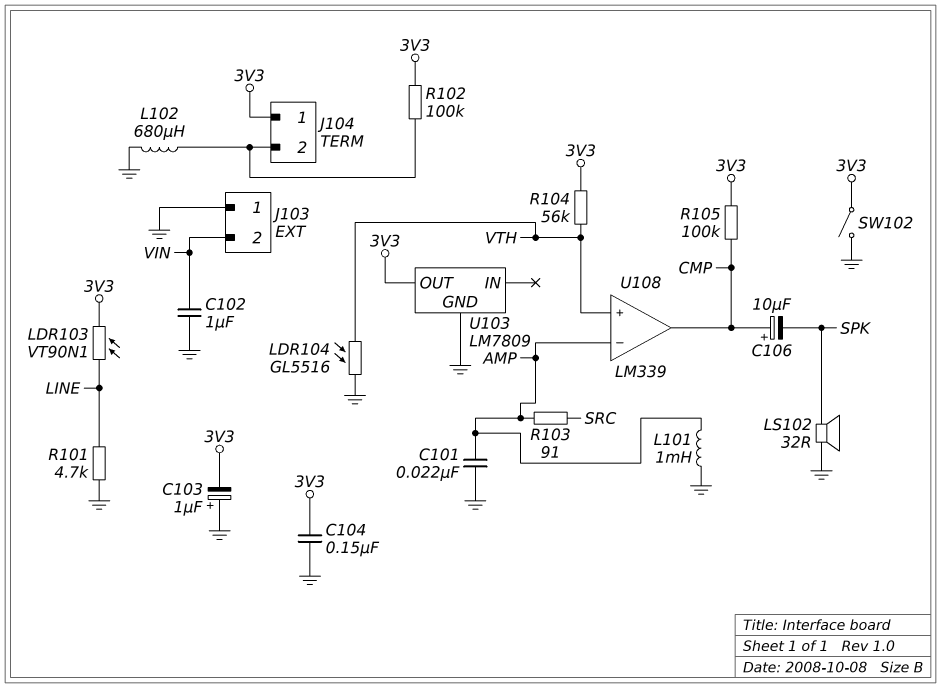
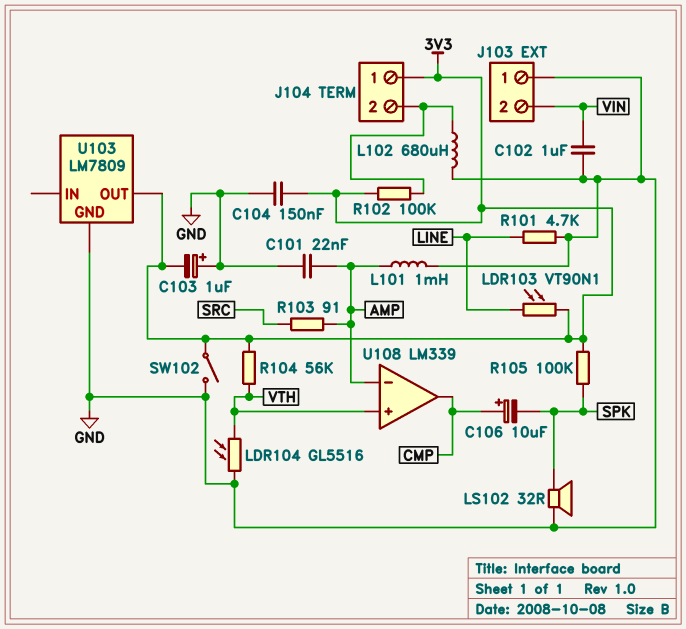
R105: 100k (3V3, CMP) -> 100k (3V3, SPK)

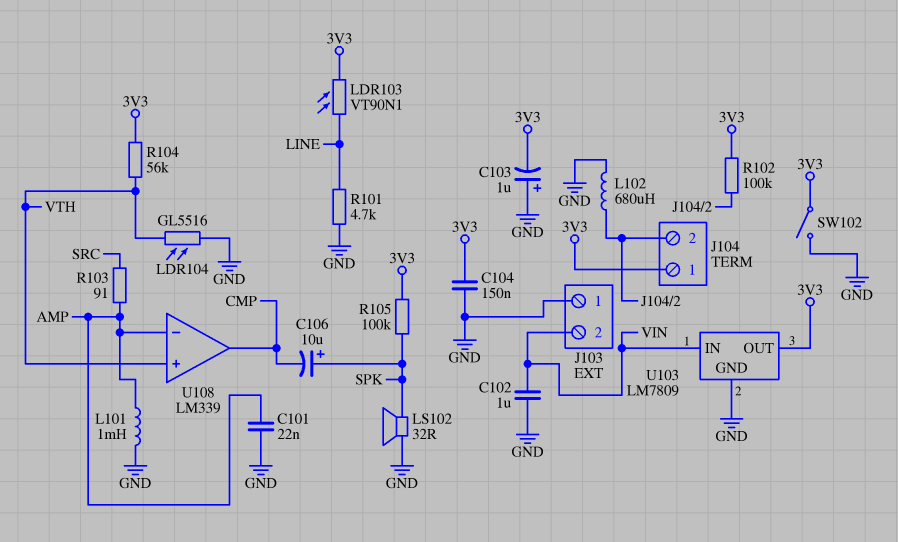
C106: 10uF (plus CMP, minus SPK) -> 10uF (plus SPK, minus CMP)
U103 pin IN: none -> VIN

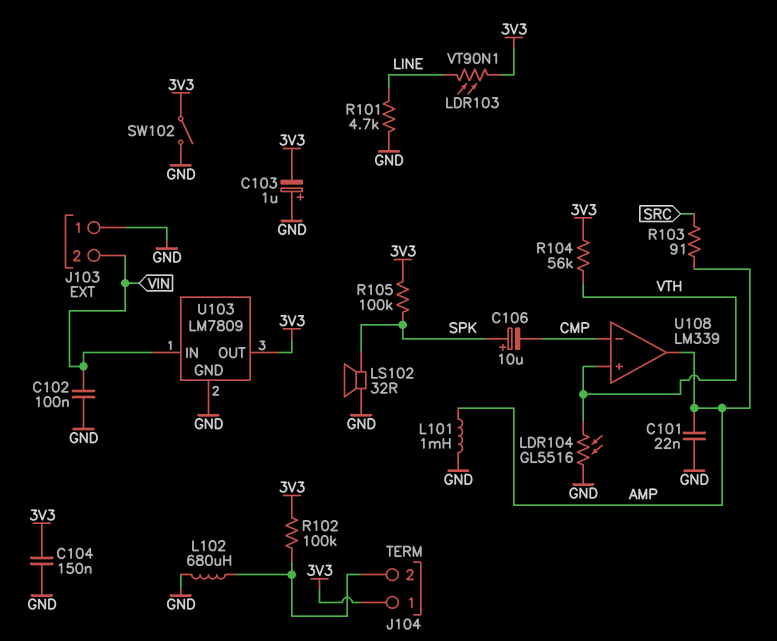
C102: 1uF (GND, VIN) -> 100nF (GND, VIN)
U108 pin in-: AMP -> CMP
U108 pin out: CMP -> AMP

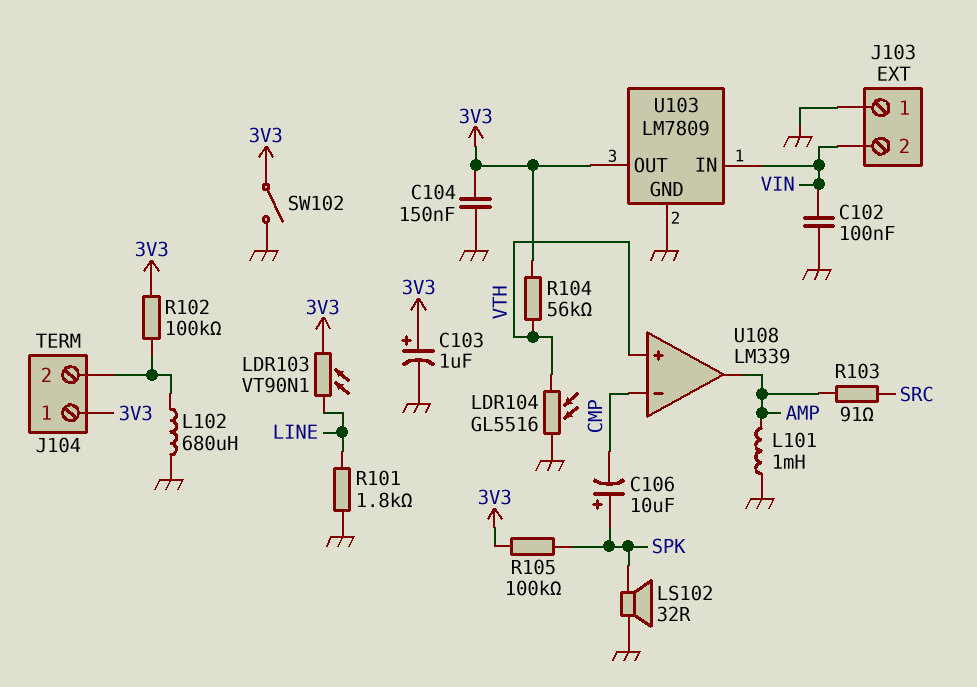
C101: 22nF (AMP, GND) -> none
C103: 1uF (plus GND, minus 3V3) -> 1uF (plus 3V3, minus GND)
R101: 4.7k (GND, LINE) -> 1.8k (GND, LINE)

